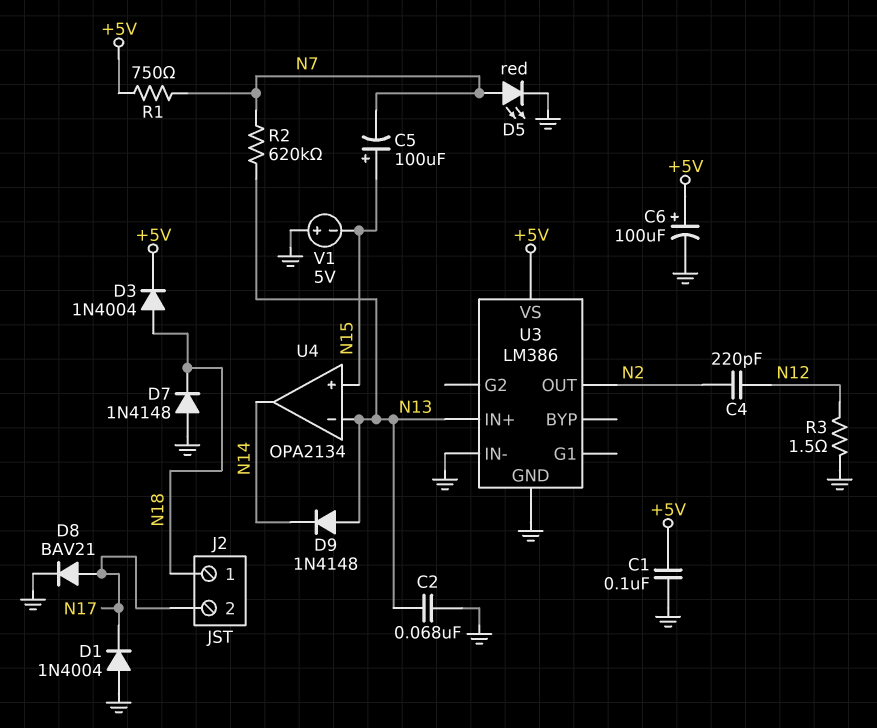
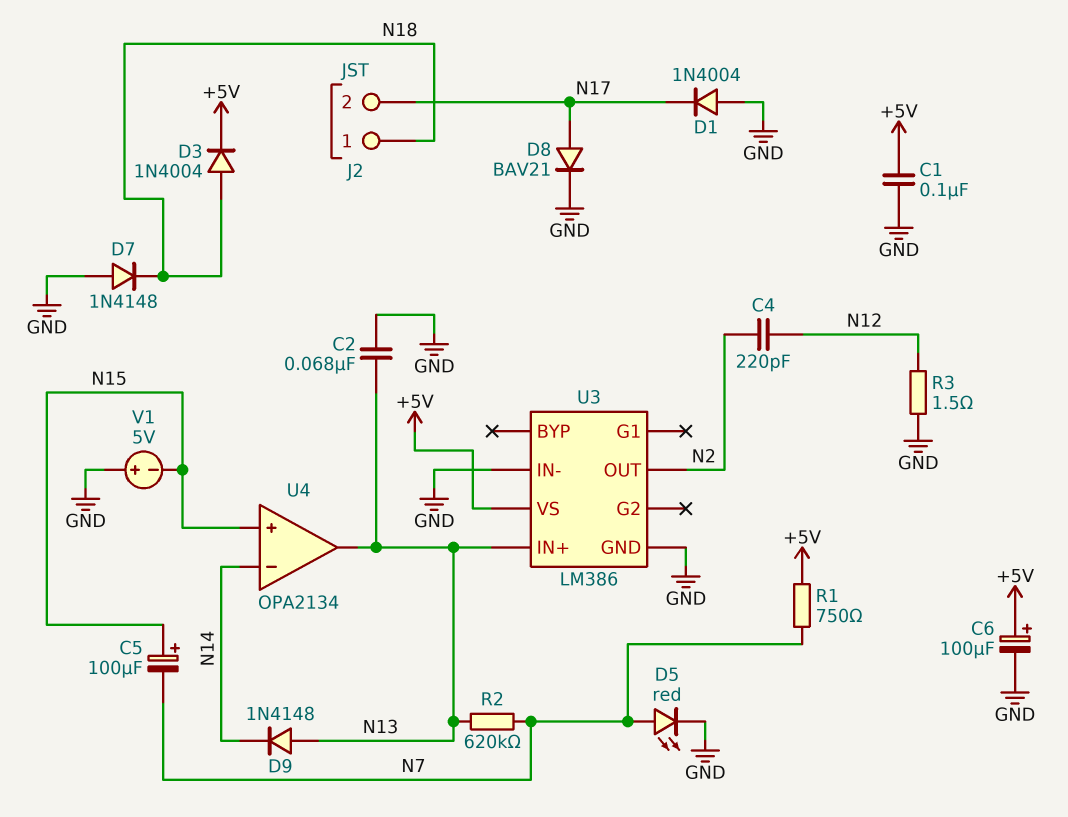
U4 pin in-: N13 -> N14
U4 pin out: N14 -> N13

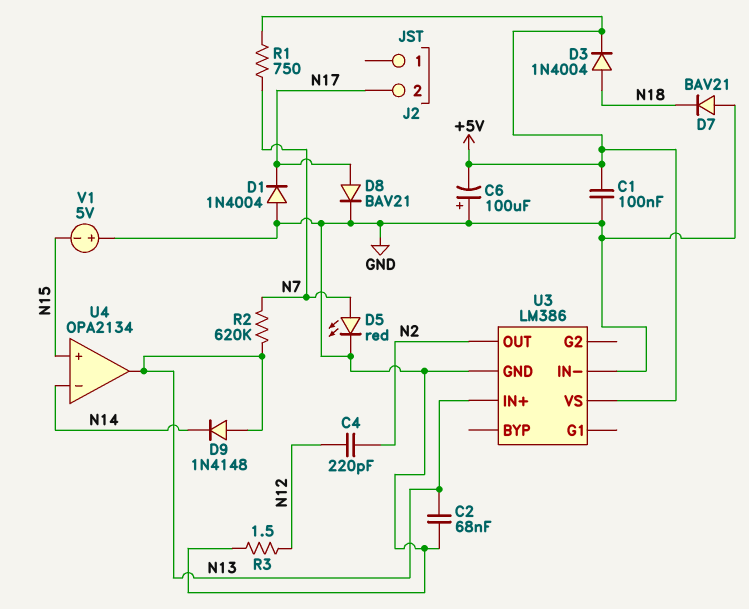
C5: 100uF (plus N15, minus N7) -> none
C6: 100uF (plus +5V, minus GND) -> 100uF (plus GND, minus +5V)
D7: diode 1N4148 (A GND, K N18) -> diode BAV21 (A GND, K N18)
J2 pin 1: N18 -> none

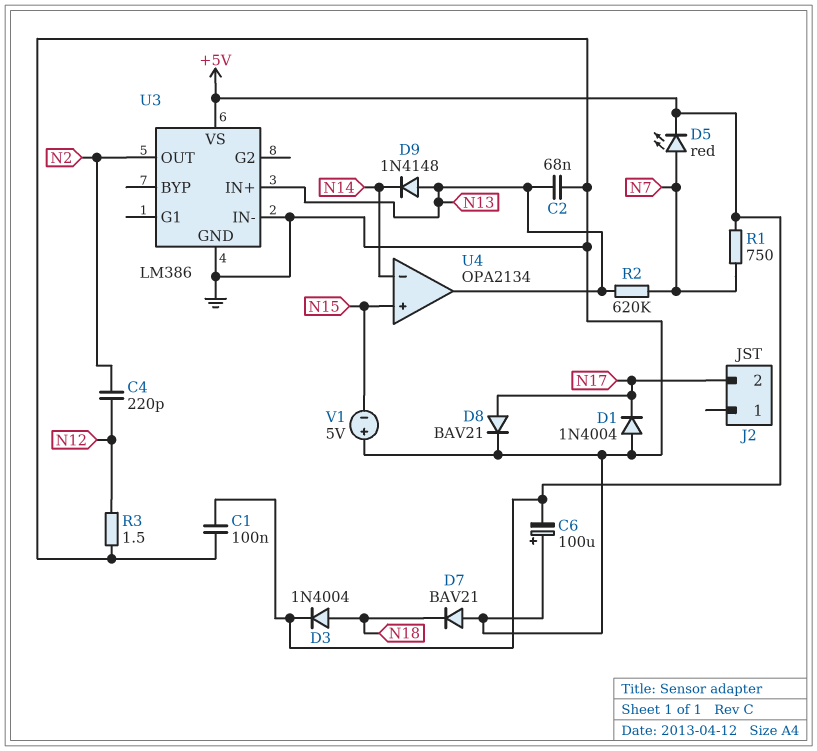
D5: LED red (A N7, K GND) -> LED red (A N7, K +5V)

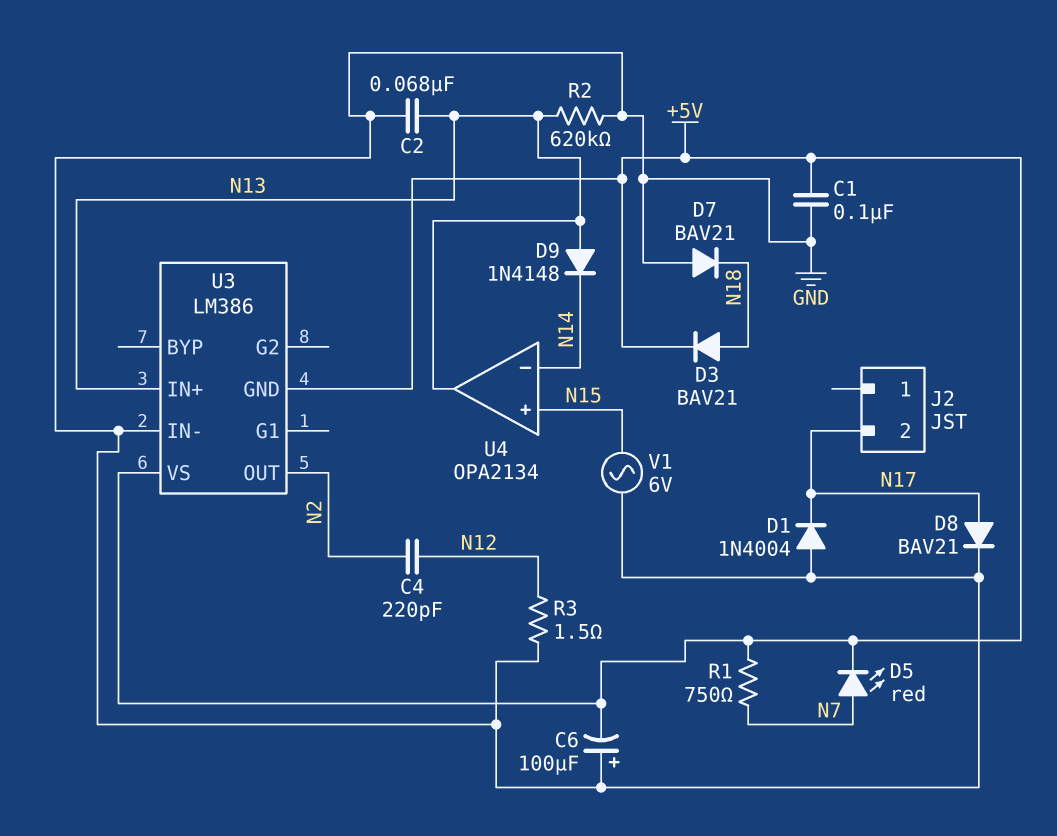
D3: diode 1N4004 (A N18, K +5V) -> diode BAV21 (A N18, K +5V)
R2: 620k (N7, N13) -> 620k (GND, N13)
U3 pin GND: GND -> +5V
V1: 5V (plus GND, minus N15) -> AC 6V (GND, N15)

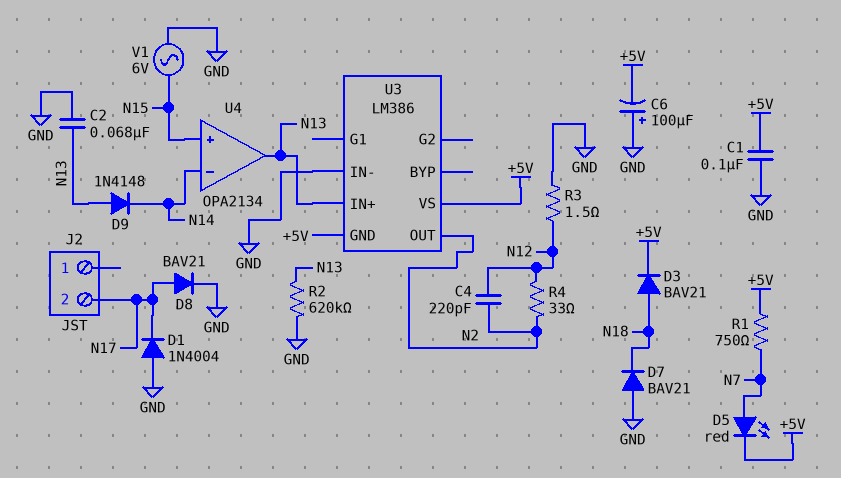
R4: none -> 33 (N2, N12)

